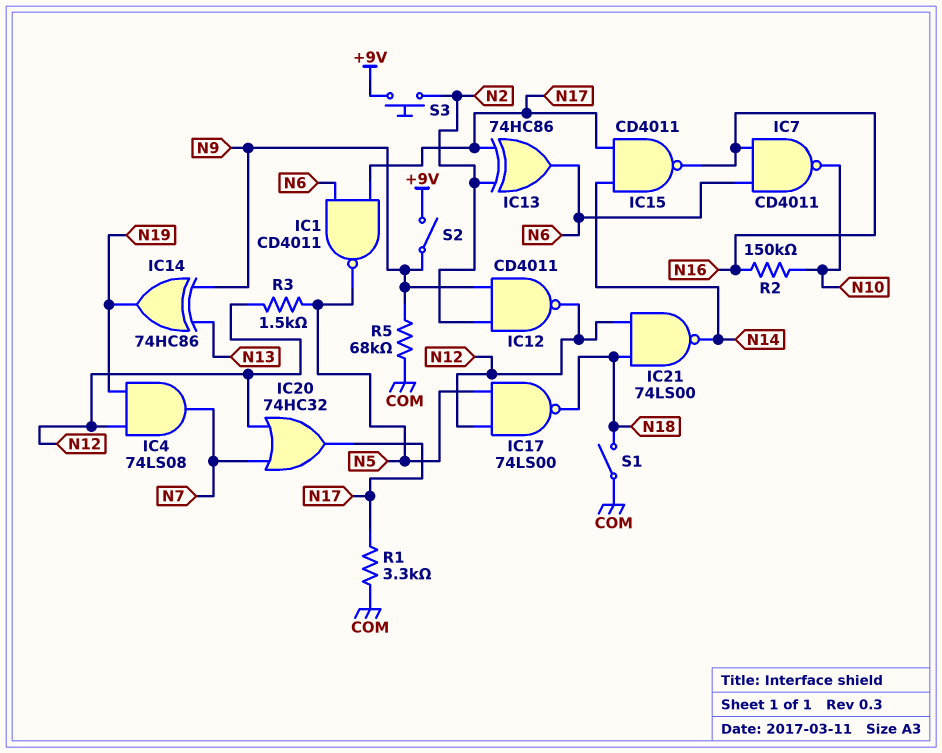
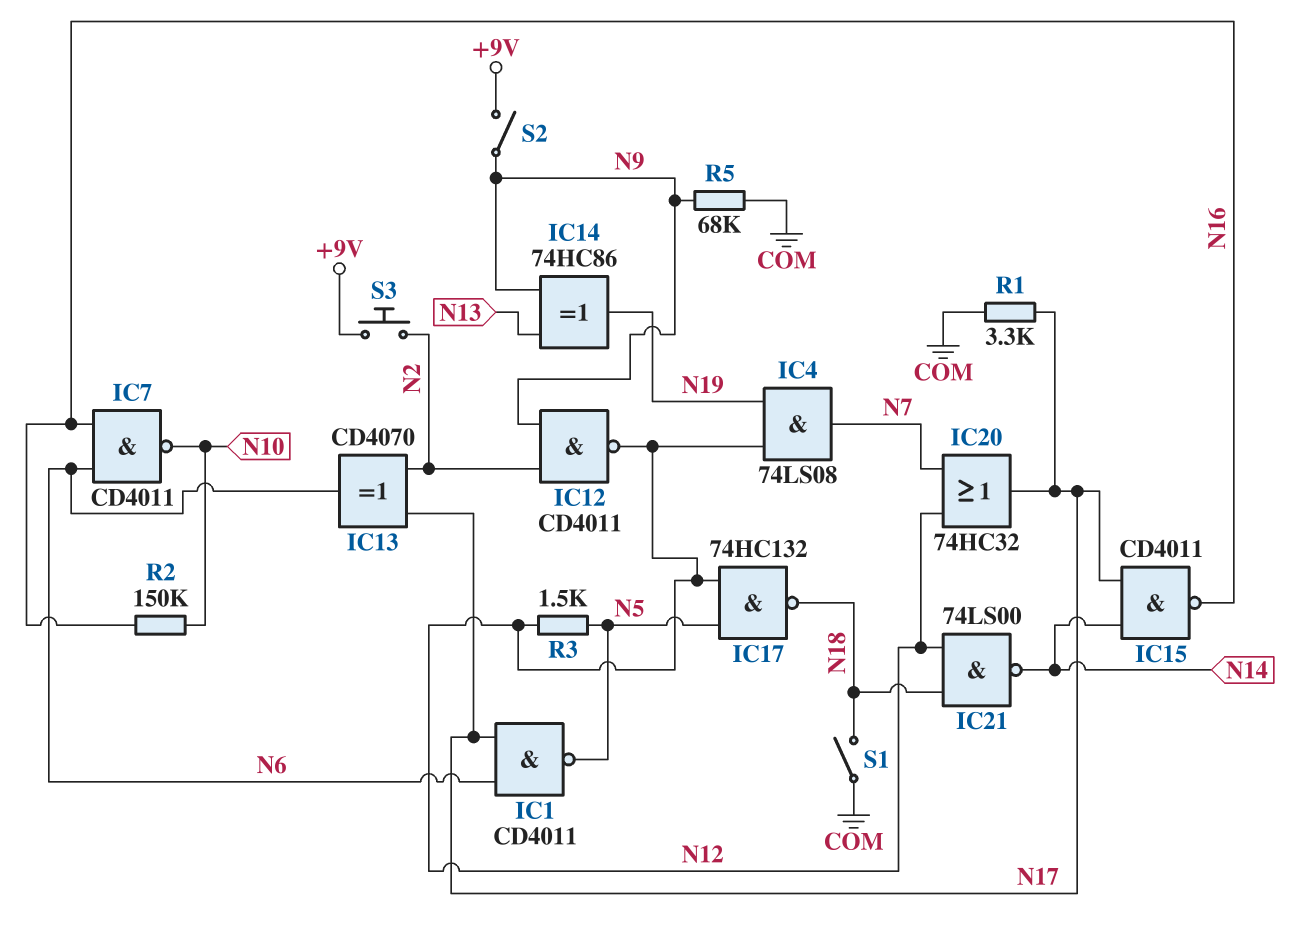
IC13: XOR 74HC86 (in N2, in N17, out N6) -> XOR CD4070 (in N2, in N17, out N6)
IC17: NAND 74LS00 (in N5, in N12, out N18) -> NAND 74HC132 (in N5, in N12, out N18)

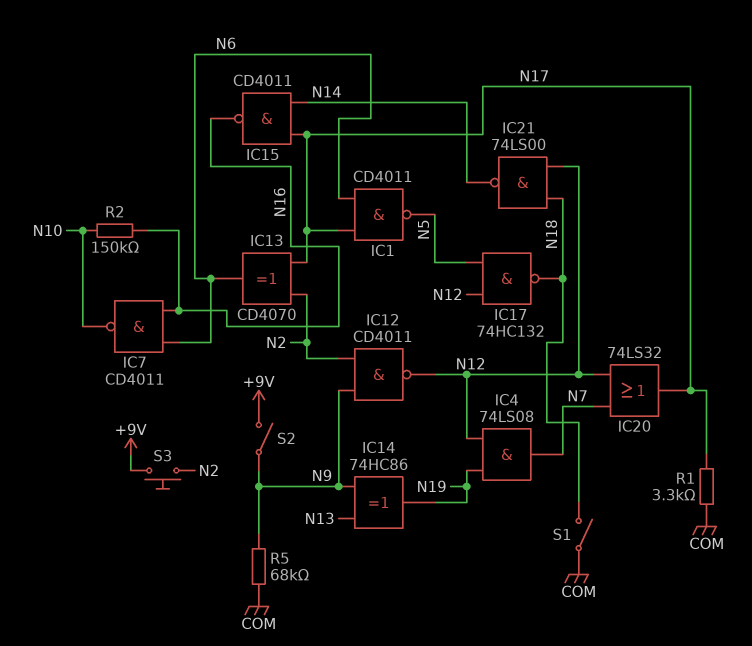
IC20: OR 74HC32 (in N7, in N12, out N17) -> OR 74LS32 (in N7, in N12, out N17)
R3: 1.5k (N5, N12) -> none

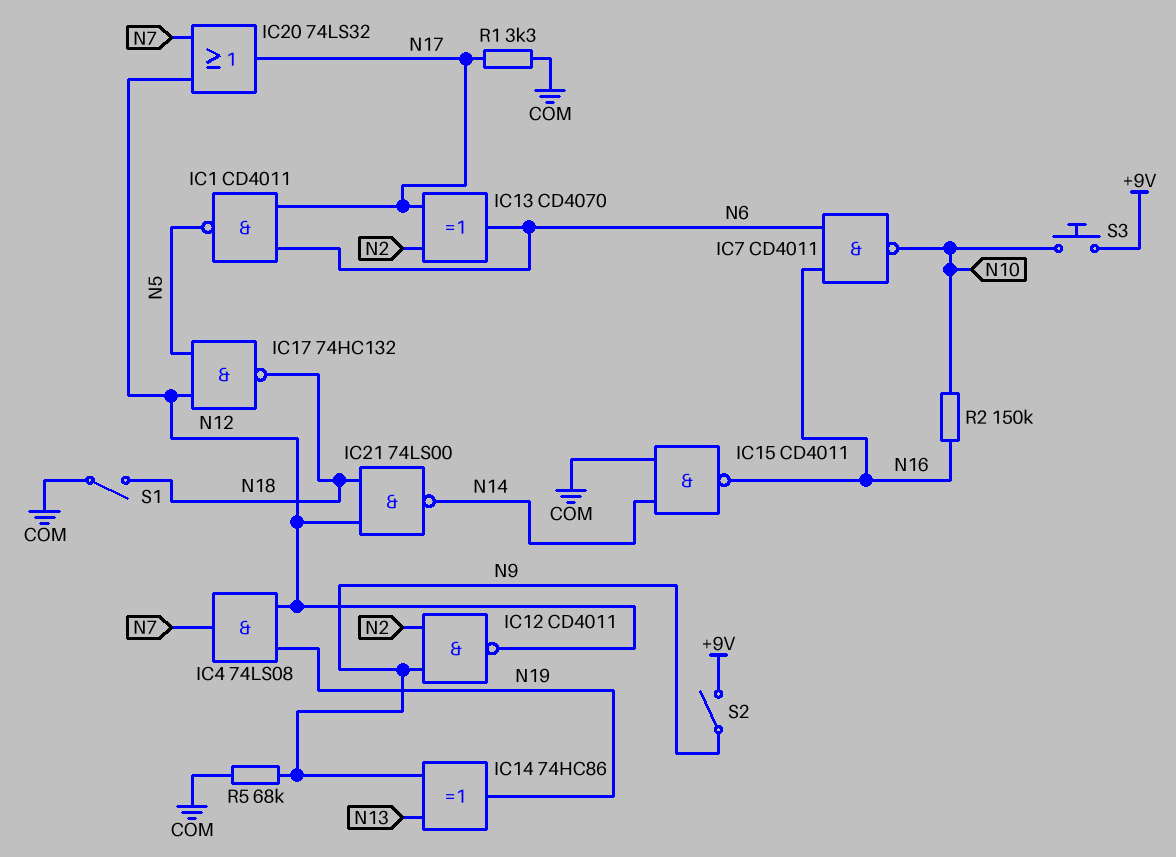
IC15: NAND CD4011 (in N14, in N17, out N16) -> NAND CD4011 (in COM, in N14, out N16)
S3: button (+9V, N2) -> button (+9V, N10)

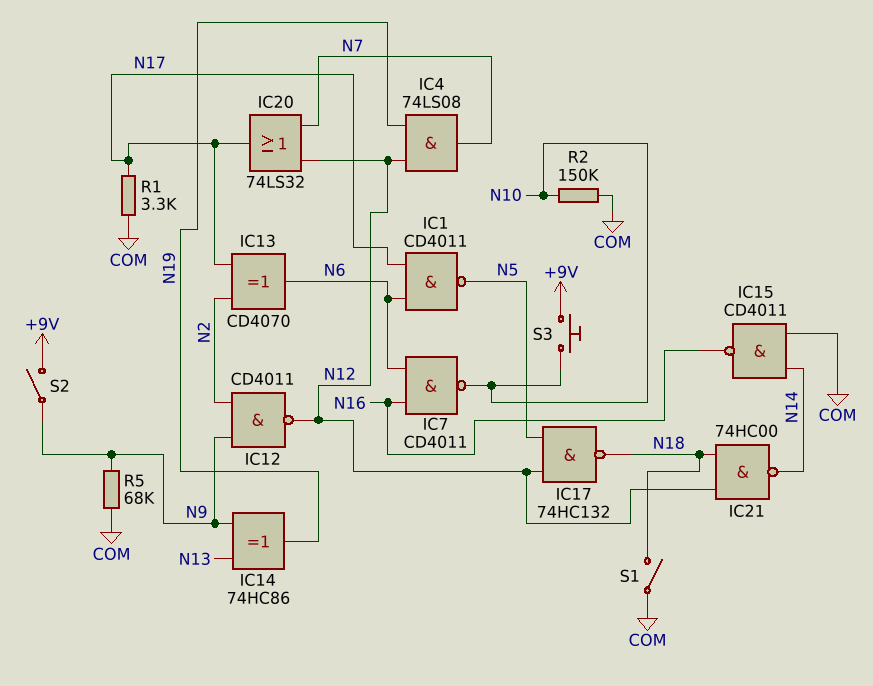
IC21: NAND 74LS00 (in N12, in N18, out N14) -> NAND 74HC00 (in N12, in N18, out N14)
R2: 150k (N10, N16) -> 150k (COM, N10)

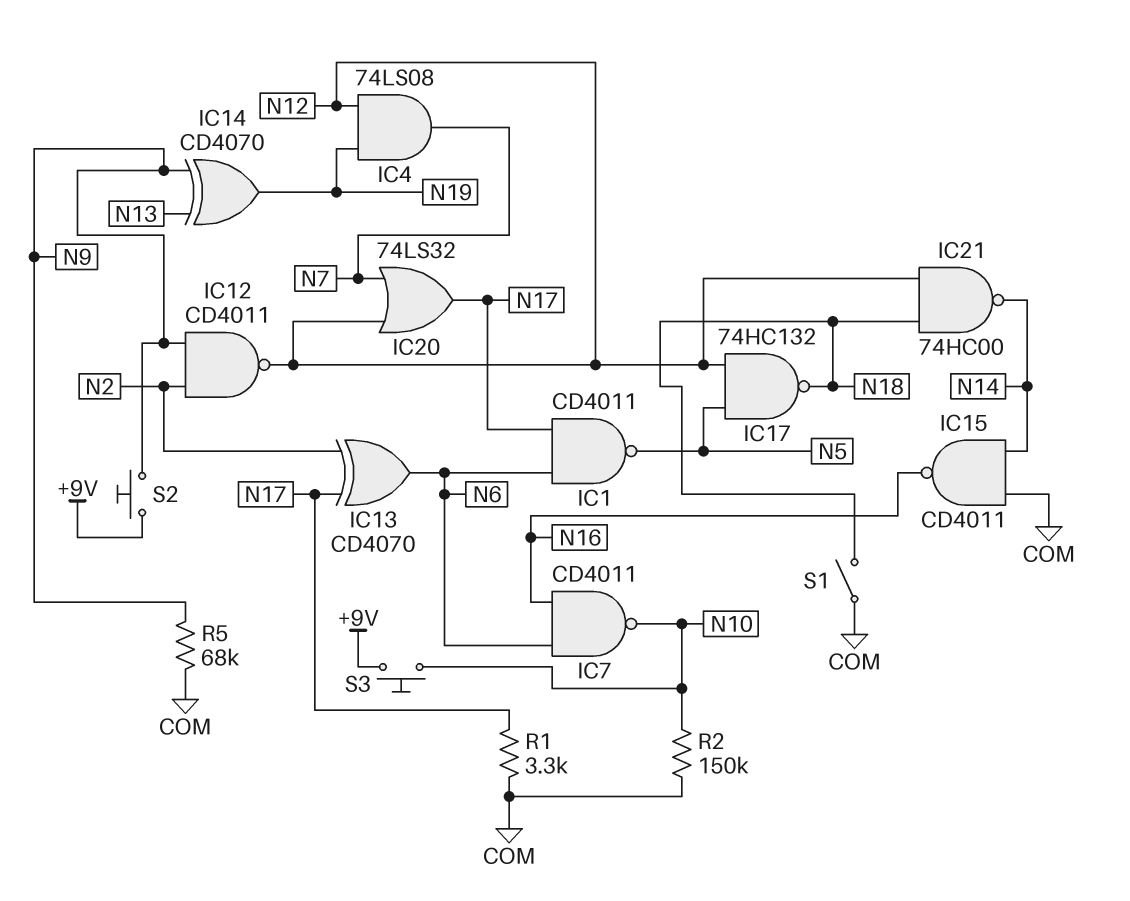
IC14: XOR 74HC86 (in N9, in N13, out N19) -> XOR CD4070 (in N9, in N13, out N19)
S2: switch (+9V, N9) -> button (+9V, N9)

